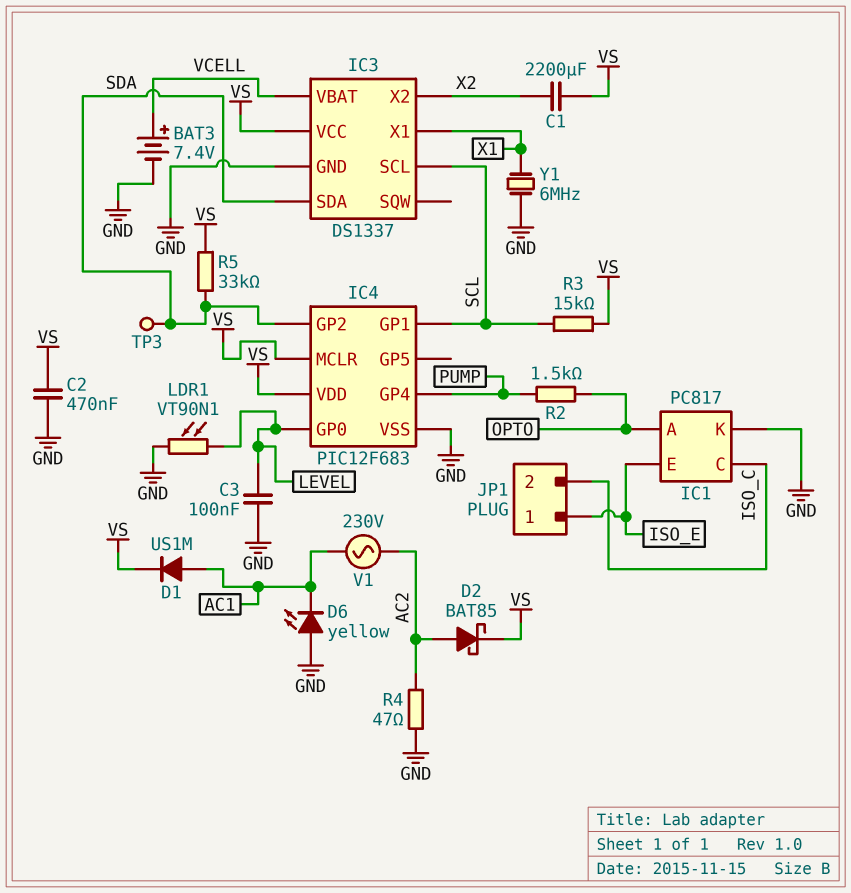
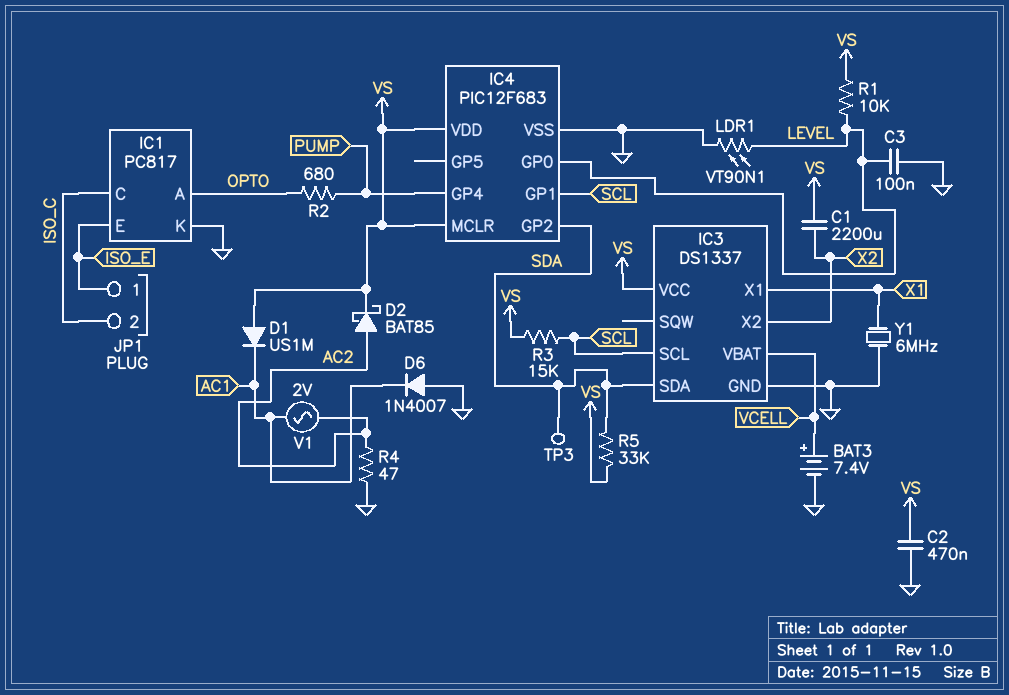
D1: diode US1M (A AC1, K VS) -> diode US1M (A VS, K AC1)
D6: LED yellow (A GND, K AC1) -> diode 1N4007 (A GND, K AC1)
R1: none -> 10k (LEVEL, VS)
R2: 1.5k (OPTO, PUMP) -> 680 (OPTO, PUMP)
V1: AC 230V (AC1, AC2) -> AC 2V (AC1, AC2)

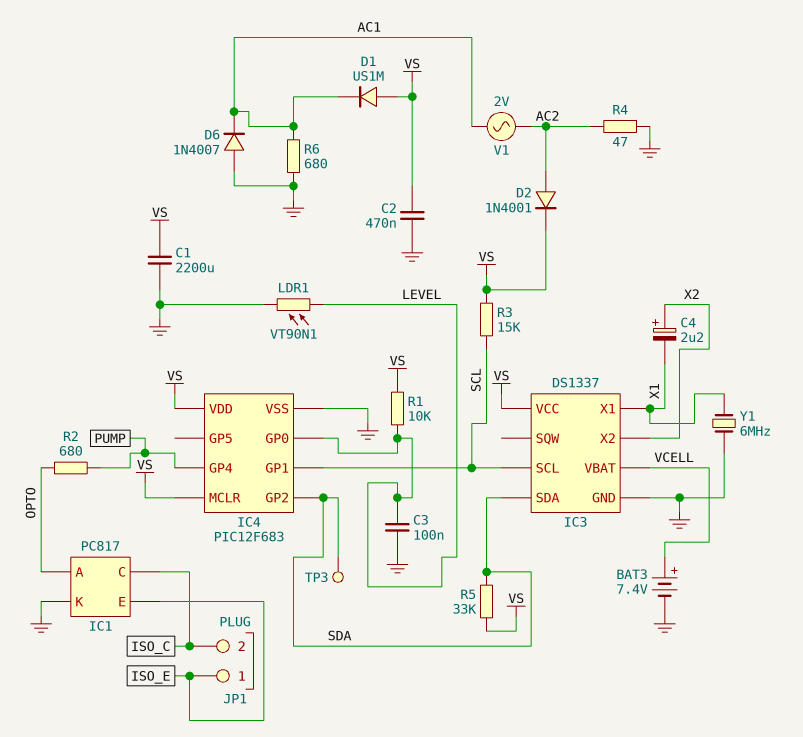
C1: 2200uF (VS, X2) -> 2200uF (GND, VS)
C4: none -> 2.2uF (plus X2, minus X1)
D2: schottky BAT85 (A AC2, K VS) -> diode 1N4001 (A AC2, K VS)
R6: none -> 680 (AC1, GND)

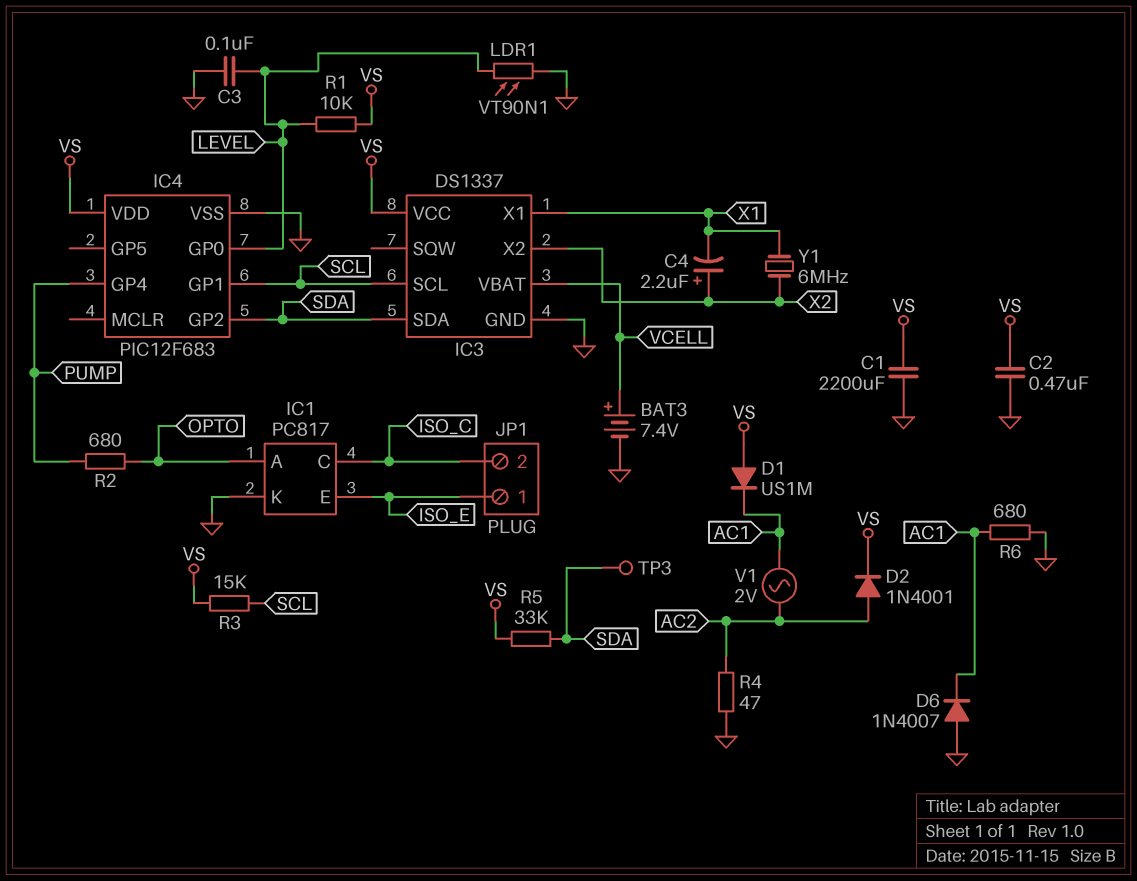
IC4 pin MCLR: VS -> none
Y1: 6MHz (GND, X1) -> 6MHz (X1, X2)

